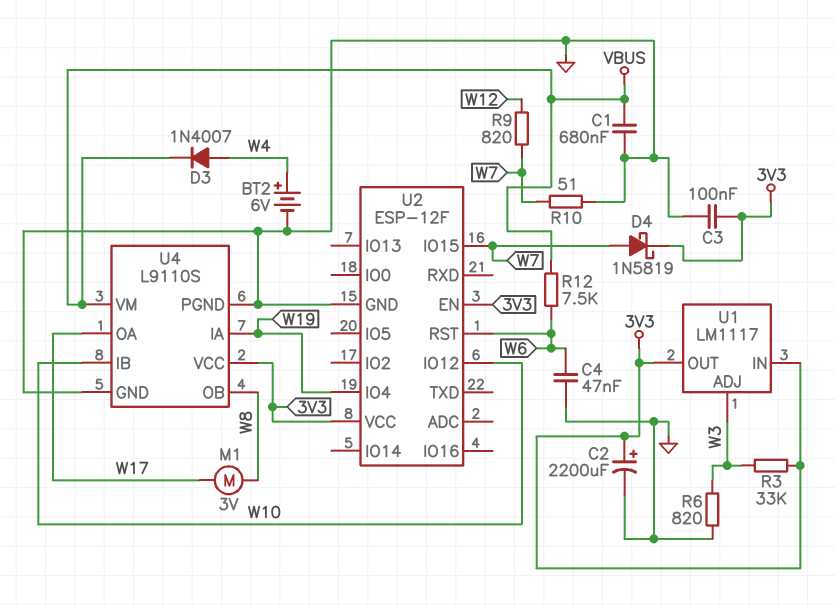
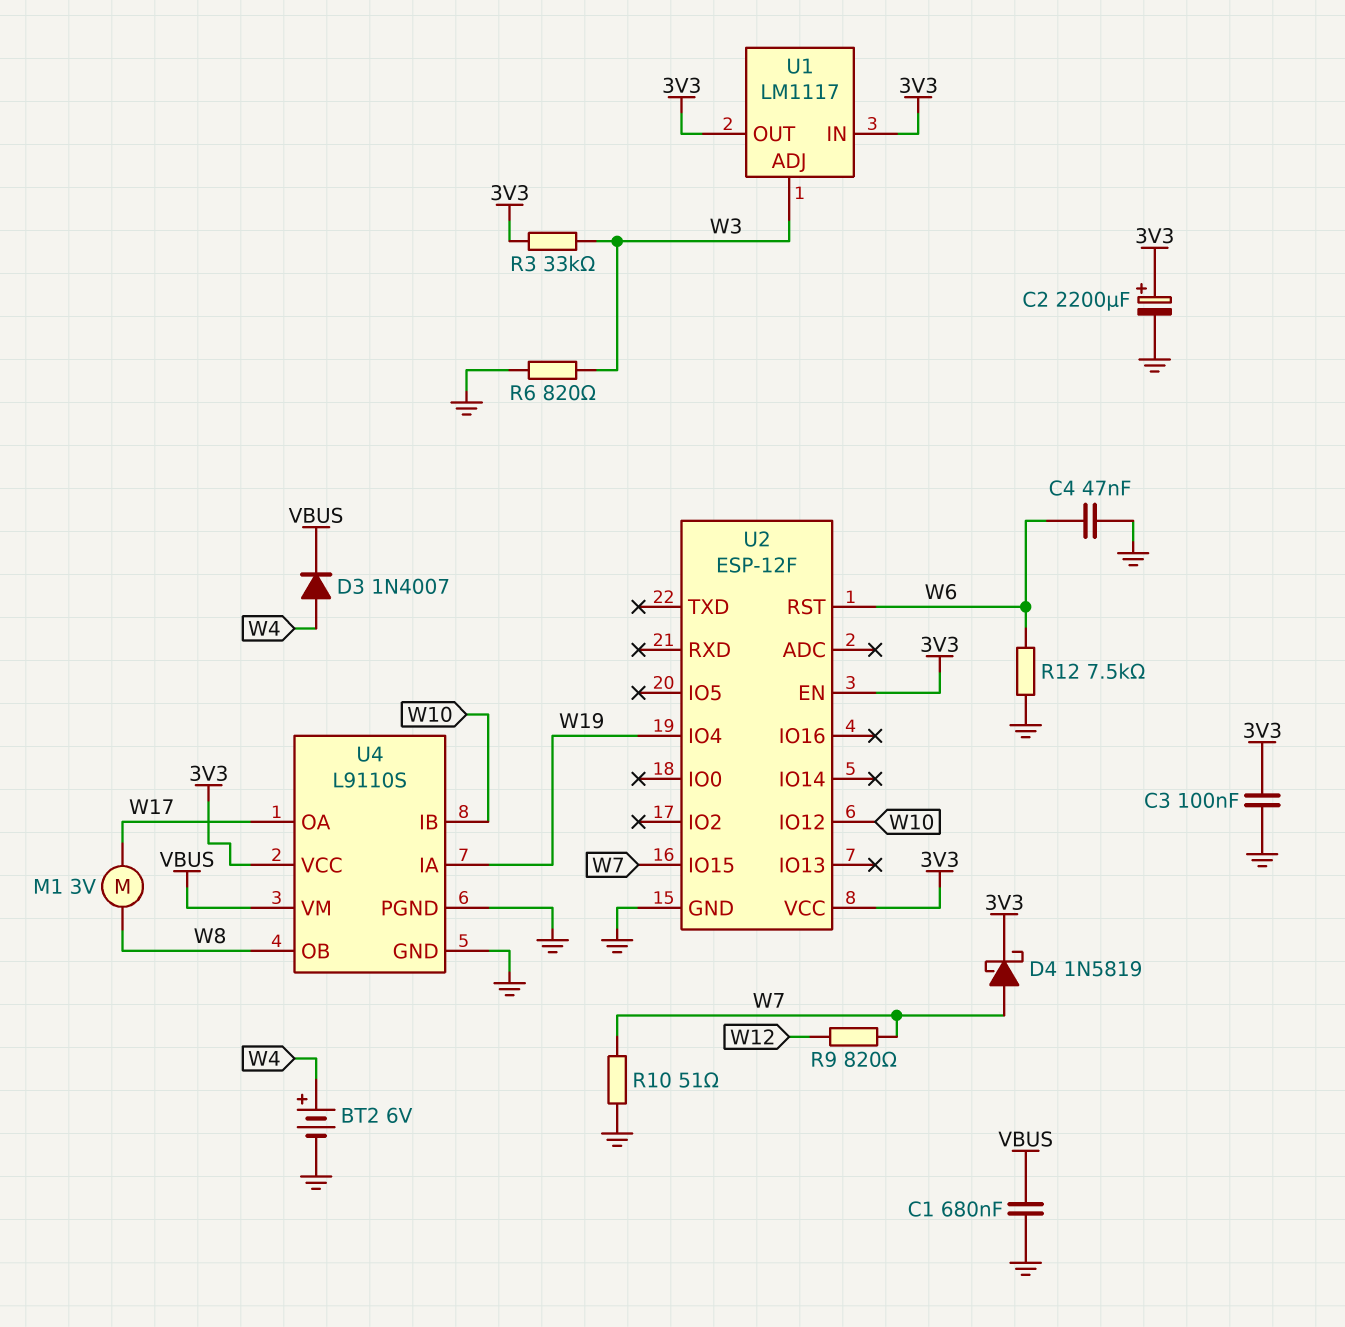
R12: 7.5k (VBUS, W6) -> 7.5k (GND, W6)

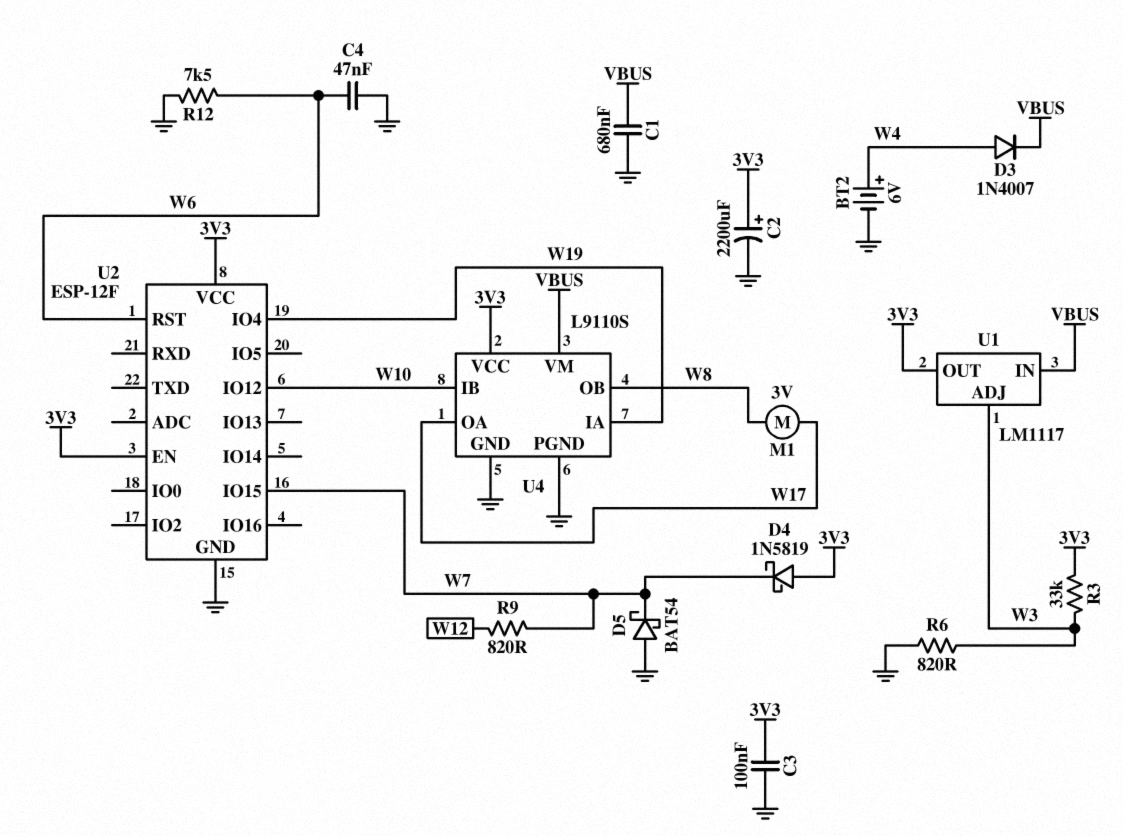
D4: schottky 1N5819 (A W7, K 3V3) -> schottky 1N5819 (A 3V3, K W7)
D5: none -> schottky BAT54 (A GND, K W7)
R10: 51 (GND, W7) -> none
U1 pin IN: 3V3 -> VBUS

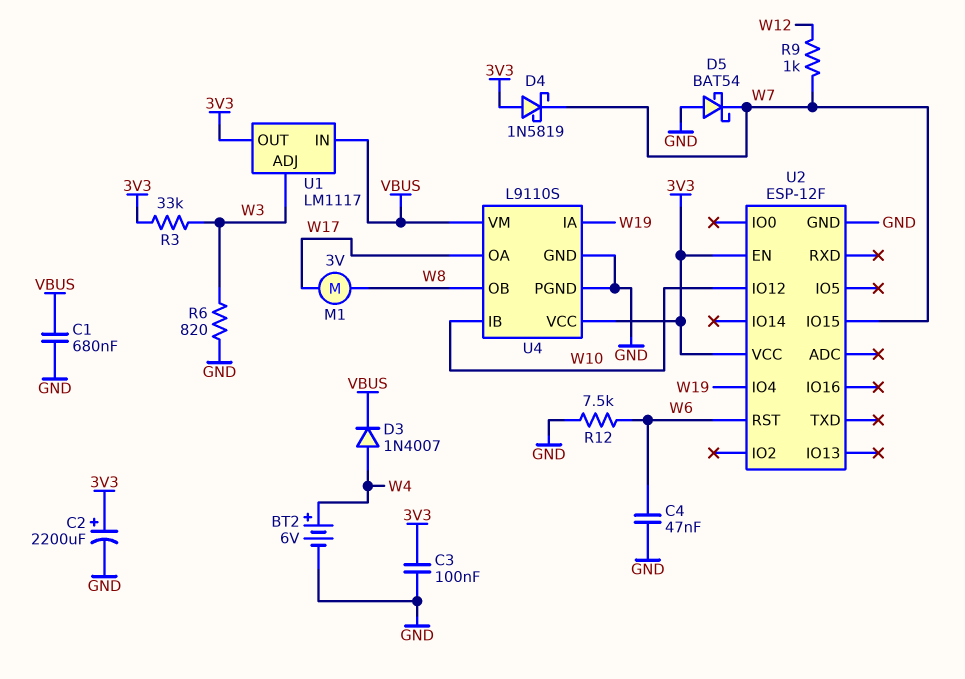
R9: 820 (W7, W12) -> 1k (W7, W12)

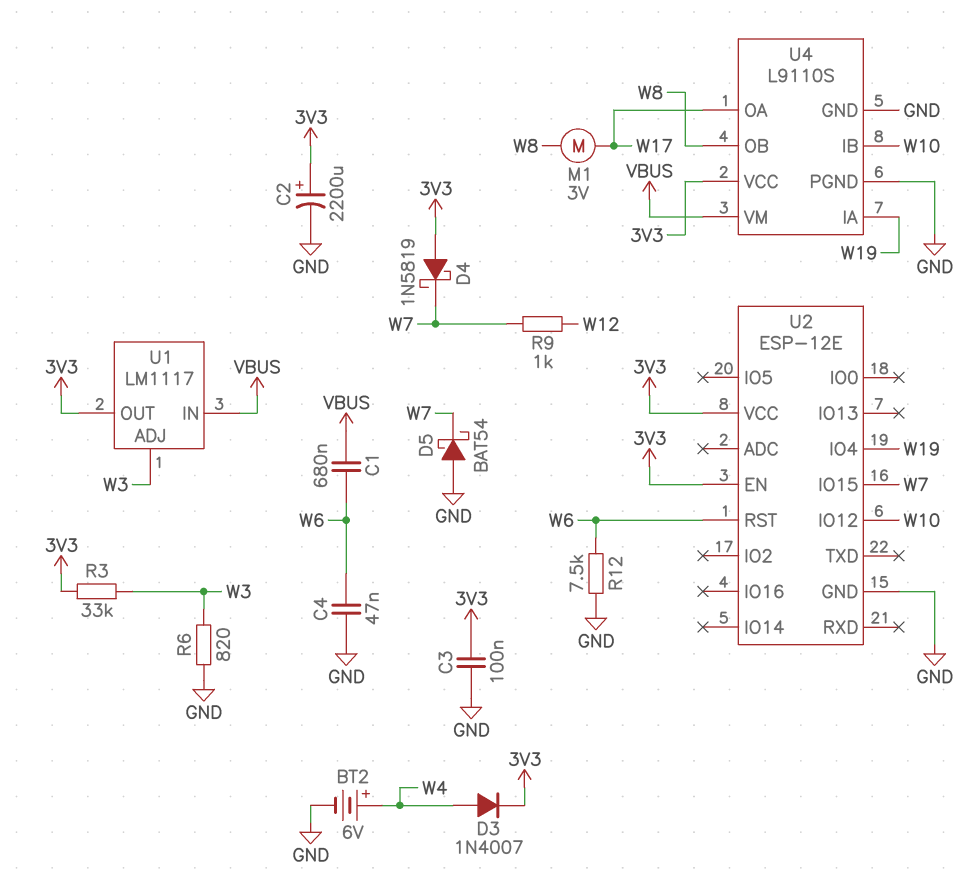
C1: 680nF (GND, VBUS) -> 680nF (VBUS, W6)
D3: diode 1N4007 (A W4, K VBUS) -> diode 1N4007 (A W4, K 3V3)
U2: ESP-12F -> ESP-12E

